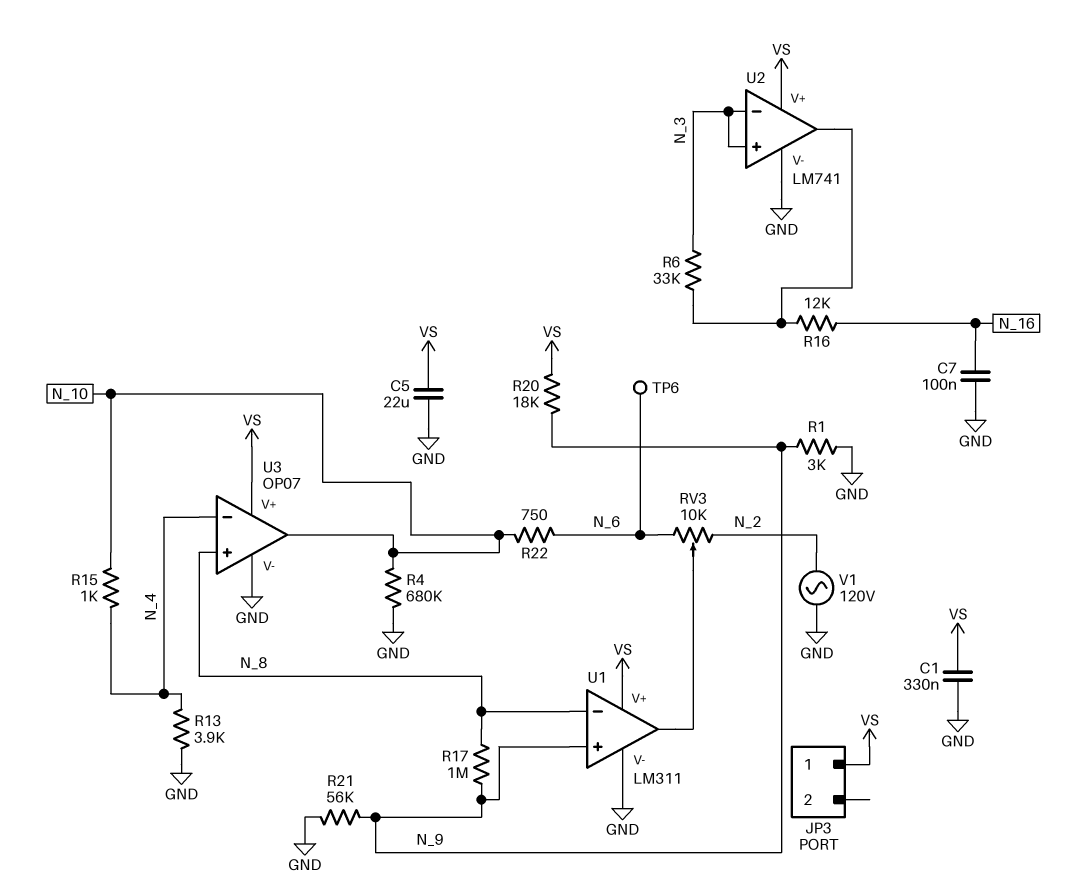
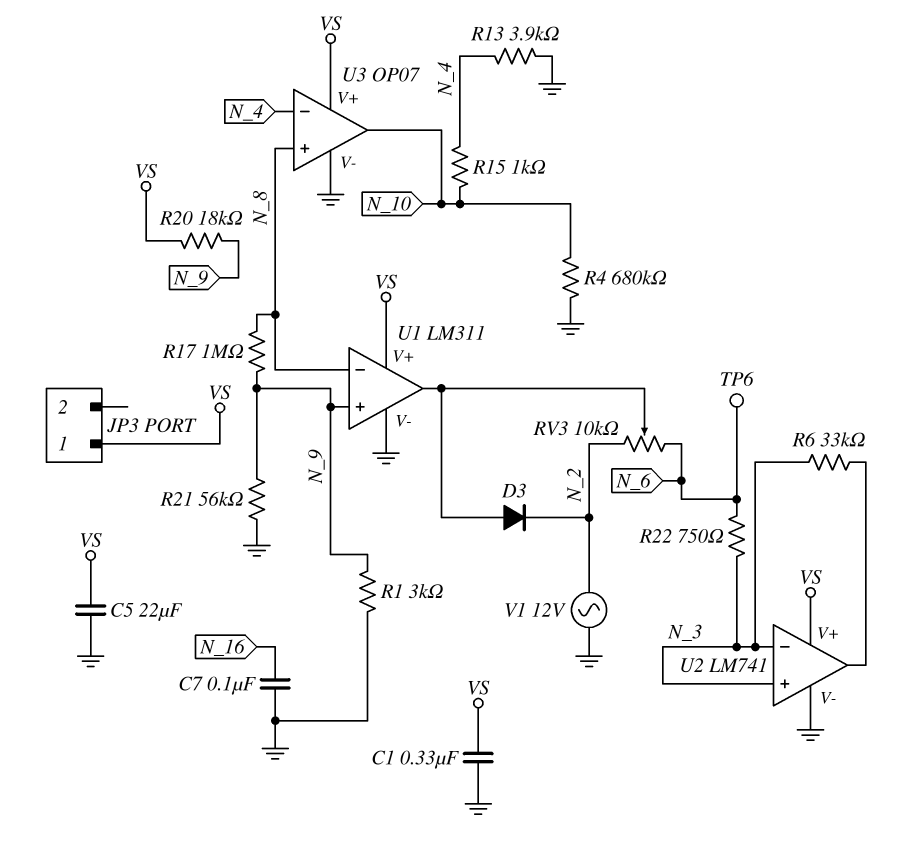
D3: none -> diode (A U1/out, K N_2)
R16: 12k (N_16, U2/out) -> none
R22: 750 (N_6, N_10) -> 750 (N_3, N_6)
V1: AC 120V (GND, N_2) -> AC 12V (GND, N_2)

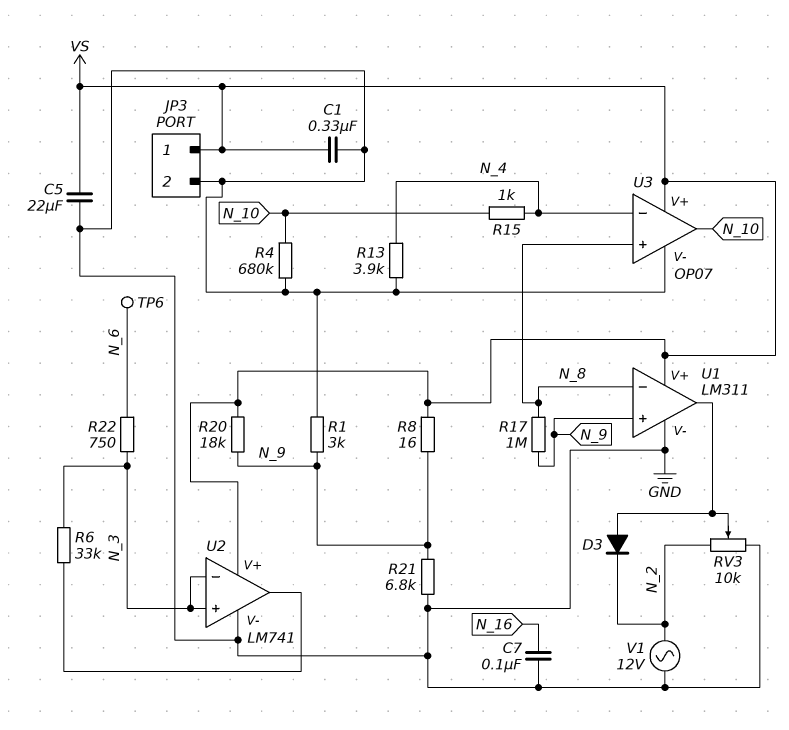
JP3 pin 2: none -> GND
R8: none -> 16 (N_9, VS)
R21: 56k (GND, N_9) -> 6.8k (GND, N_9)
RV3: 10k (N_2, N_6, wiper U1/out) -> 10k (GND, N_2, wiper U1/out)

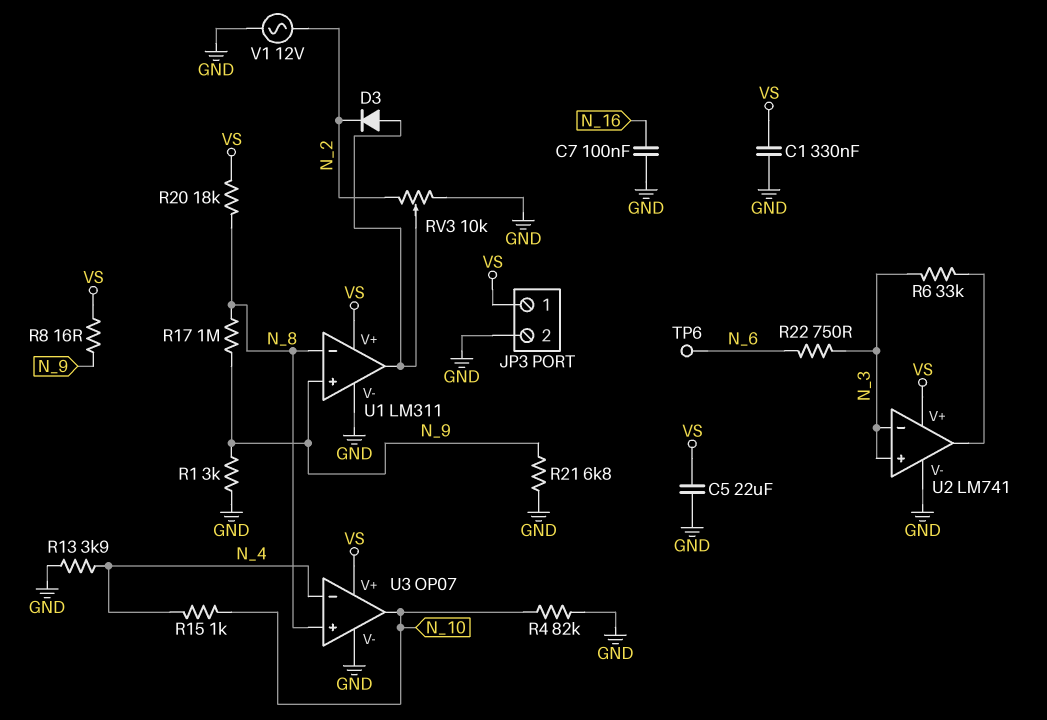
R4: 680k (GND, N_10) -> 82k (GND, N_10)
R20: 18k (N_9, VS) -> 18k (N_8, VS)

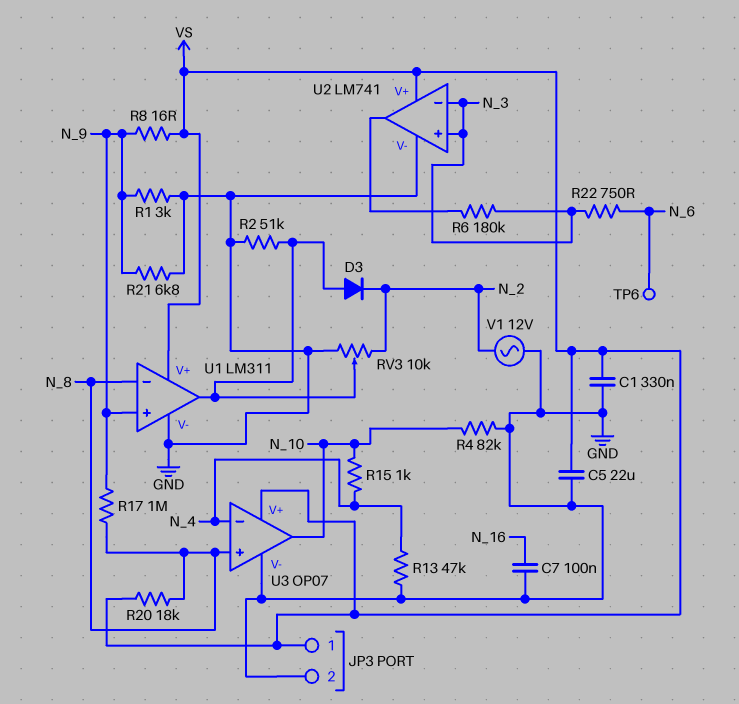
R2: none -> 51k (GND, U1/out)
R6: 33k (N_3, U2/out) -> 180k (N_3, U2/out)
R13: 3.9k (GND, N_4) -> 47k (GND, N_4)

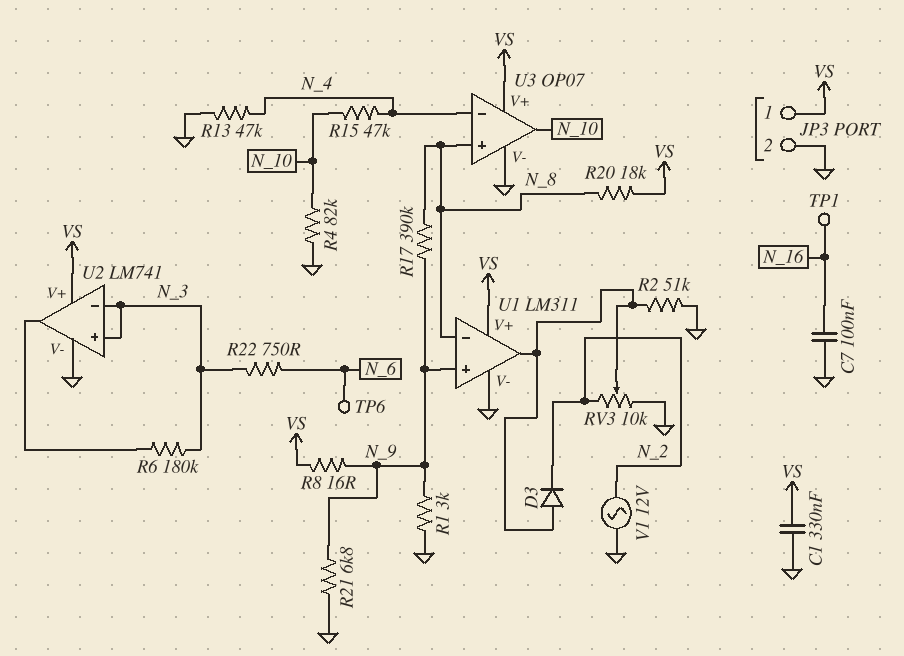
C5: 22uF (GND, VS) -> none
R15: 1k (N_4, N_10) -> 47k (N_4, N_10)
R17: 1M (N_8, N_9) -> 390k (N_8, N_9)
TP1: none -> test point (N_16)

